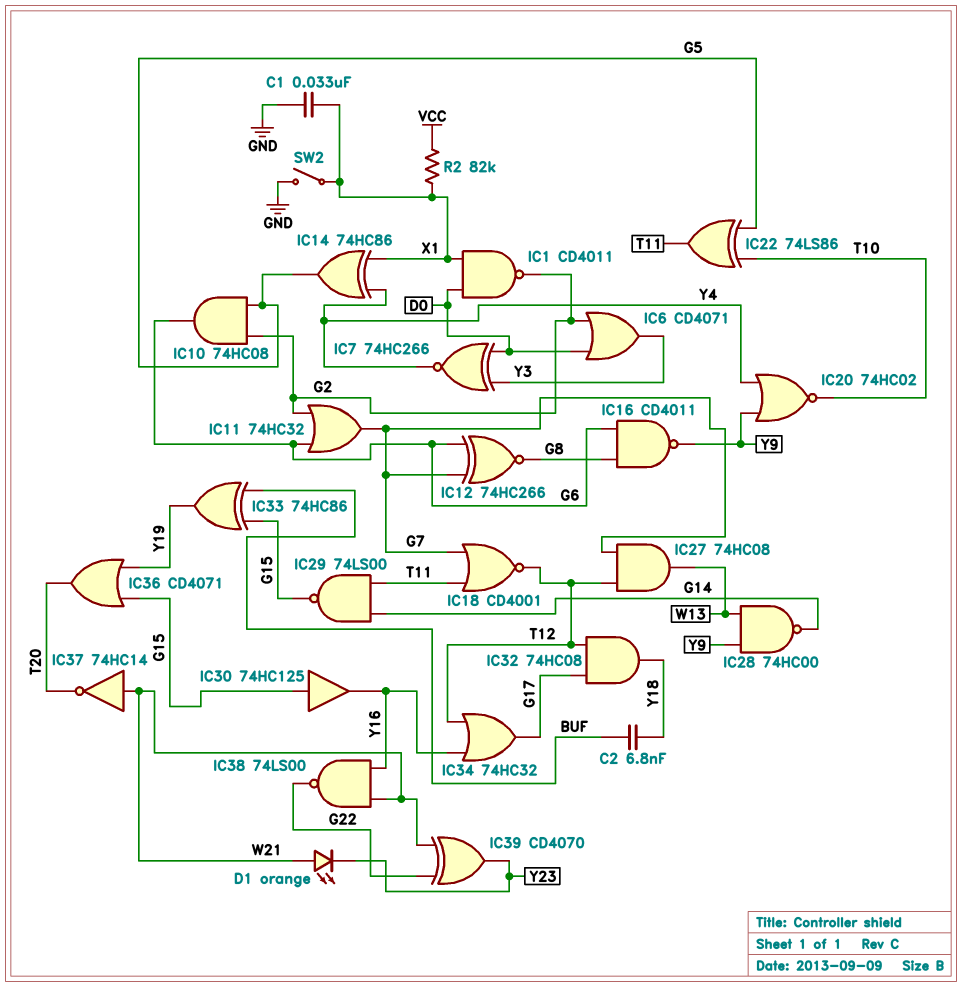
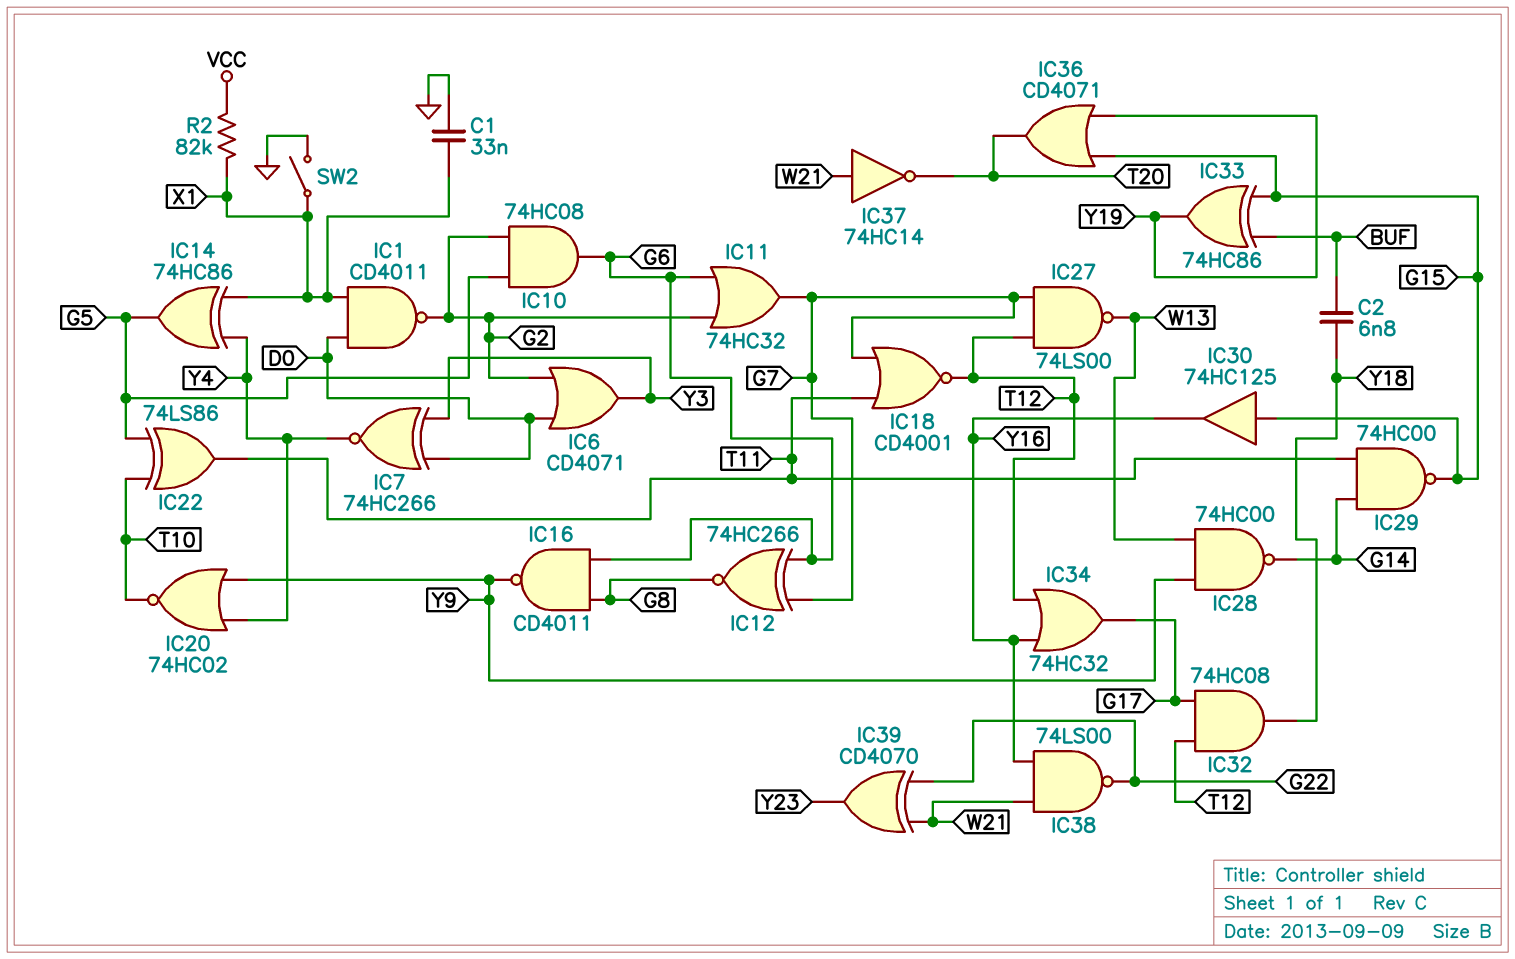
D1: LED orange (A W21, K Y23) -> none
IC27: AND 74HC08 (in G7, in T12, out W13) -> NAND 74LS00 (in G7, in T12, out W13)
IC29: NAND 74LS00 (in G14, in T11, out G15) -> NAND 74HC00 (in G14, in T11, out G15)

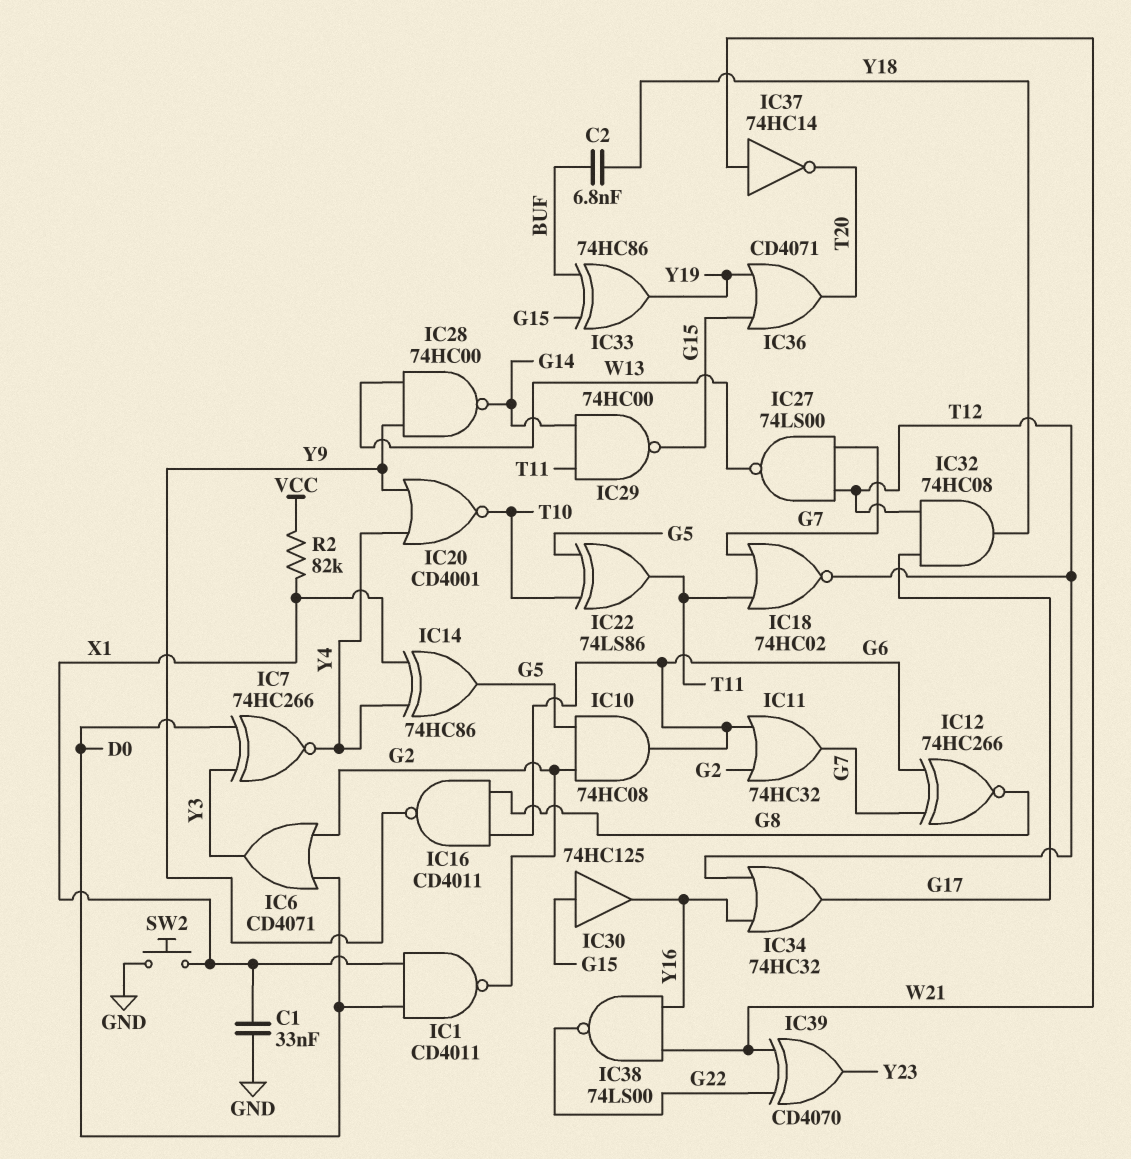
IC18: NOR CD4001 (in G7, in T11, out T12) -> NOR 74HC02 (in G7, in T11, out T12)
IC20: NOR 74HC02 (in Y4, in Y9, out T10) -> NOR CD4001 (in Y4, in Y9, out T10)
SW2: switch (GND, X1) -> button (GND, X1)

